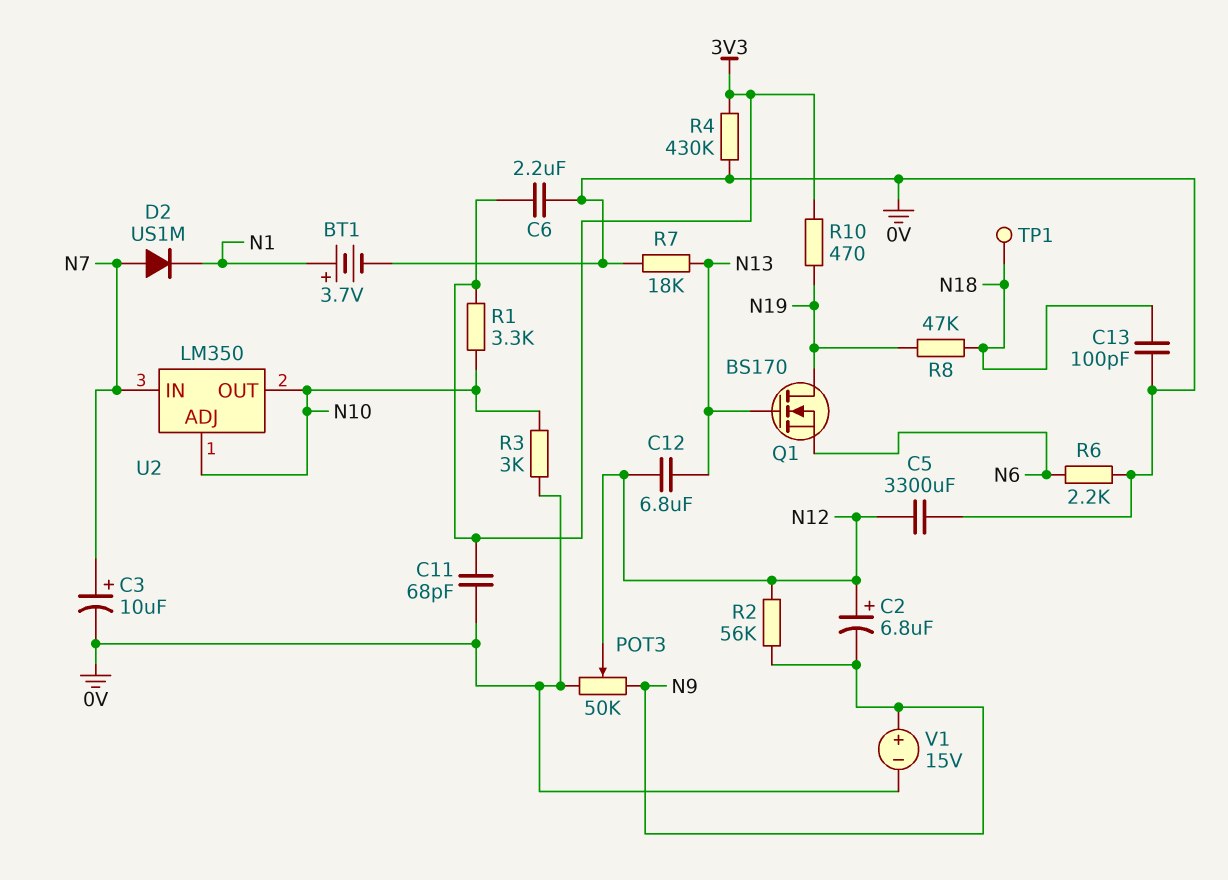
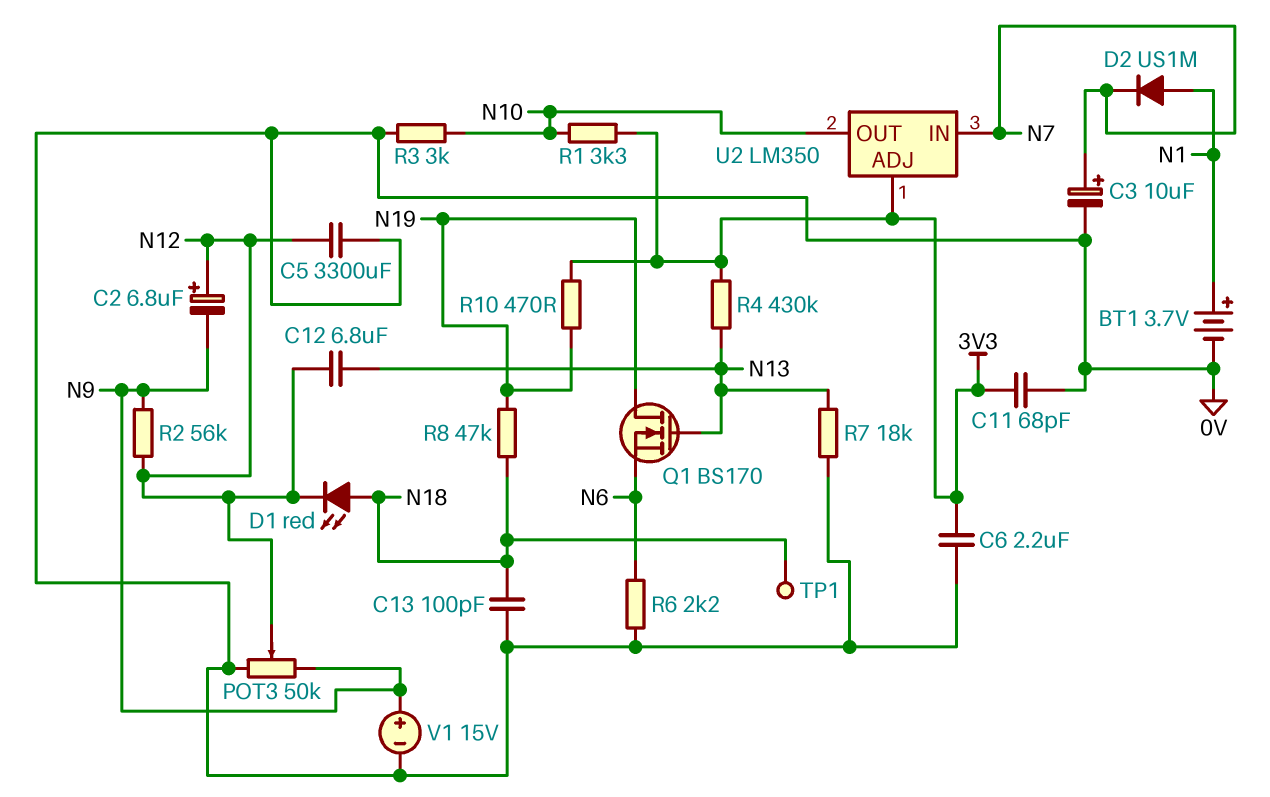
D1: none -> LED red (A N18, K N12)
D2: diode US1M (A N7, K N1) -> diode US1M (A N1, K N7)
R4: 430k (0V, 3V3) -> 430k (3V3, N13)
U2 pin ADJ: N10 -> 3V3

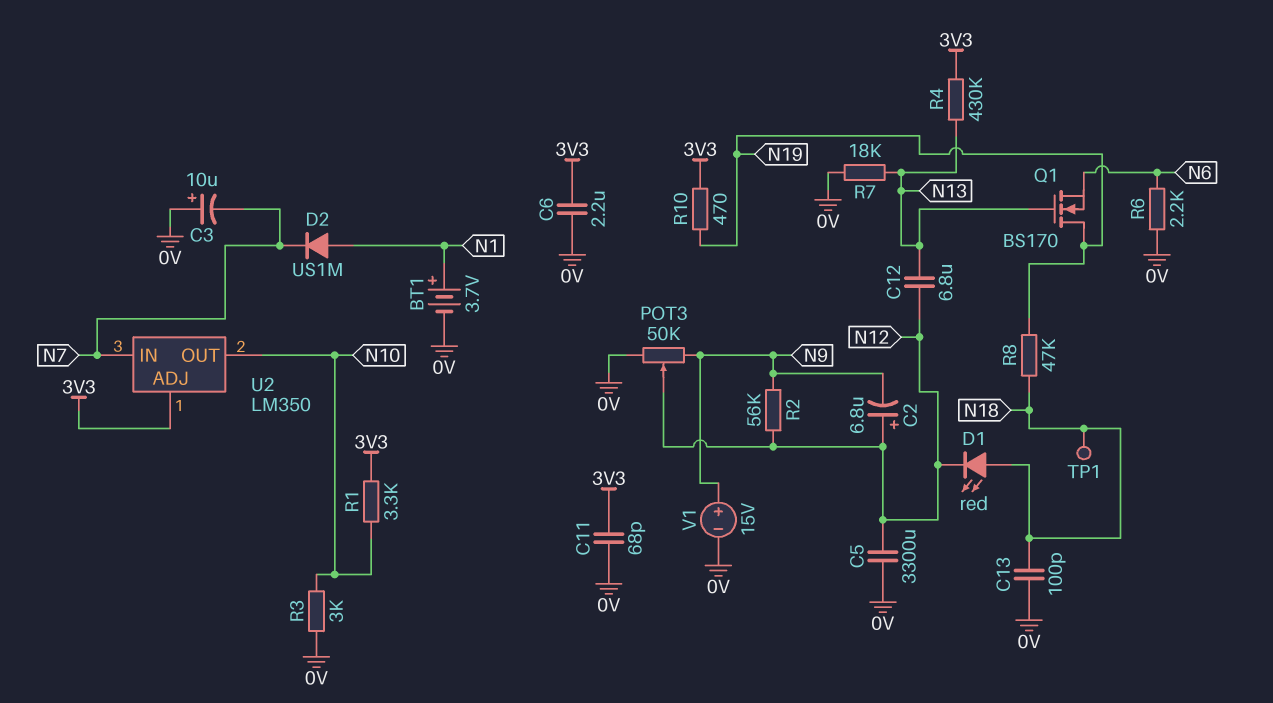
C3: 10uF (plus N7, minus 0V) -> 10uF (plus 0V, minus N7)

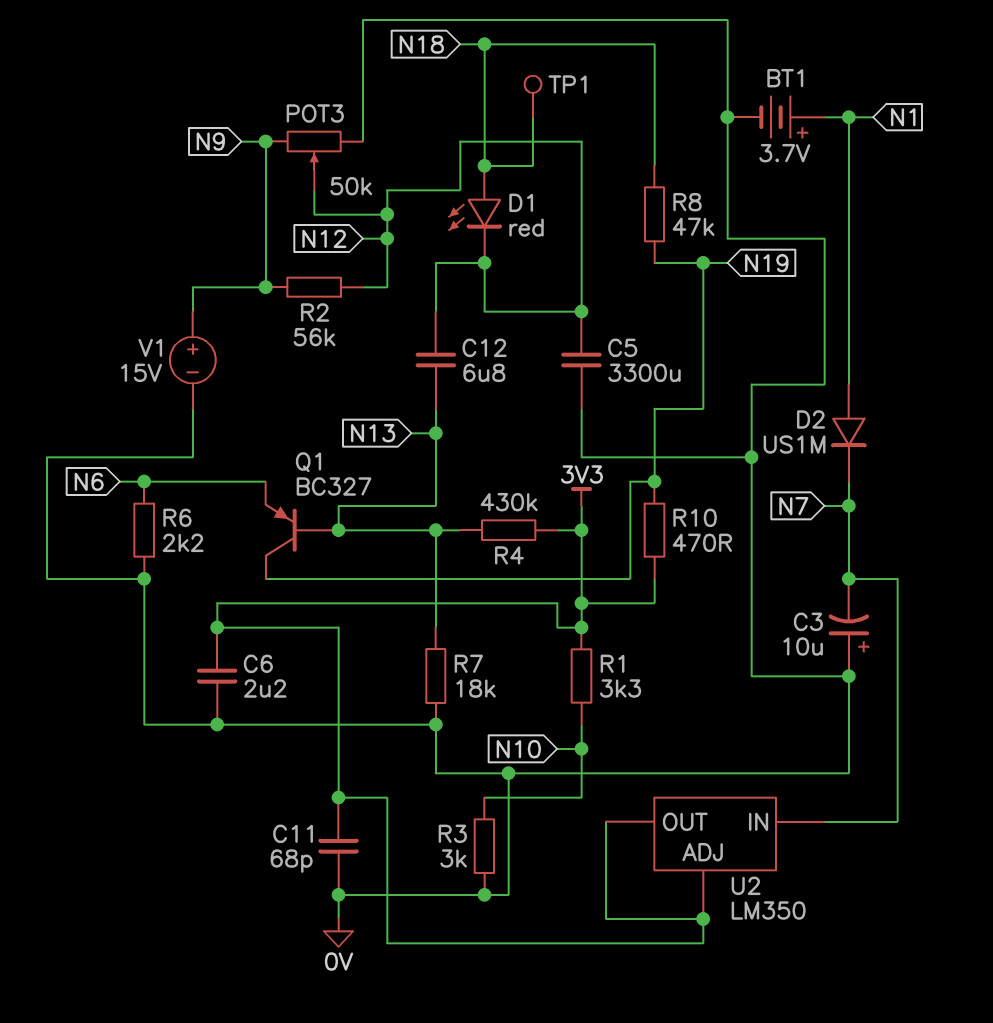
C2: 6.8uF (plus N12, minus N9) -> none
C13: 100pF (0V, N18) -> none
Q1: NMOS BS170 (G N13, D N19, S N6) -> PNP BC327 (B N13, C N19, E N6)
U2 pin OUT: N10 -> 3V3

